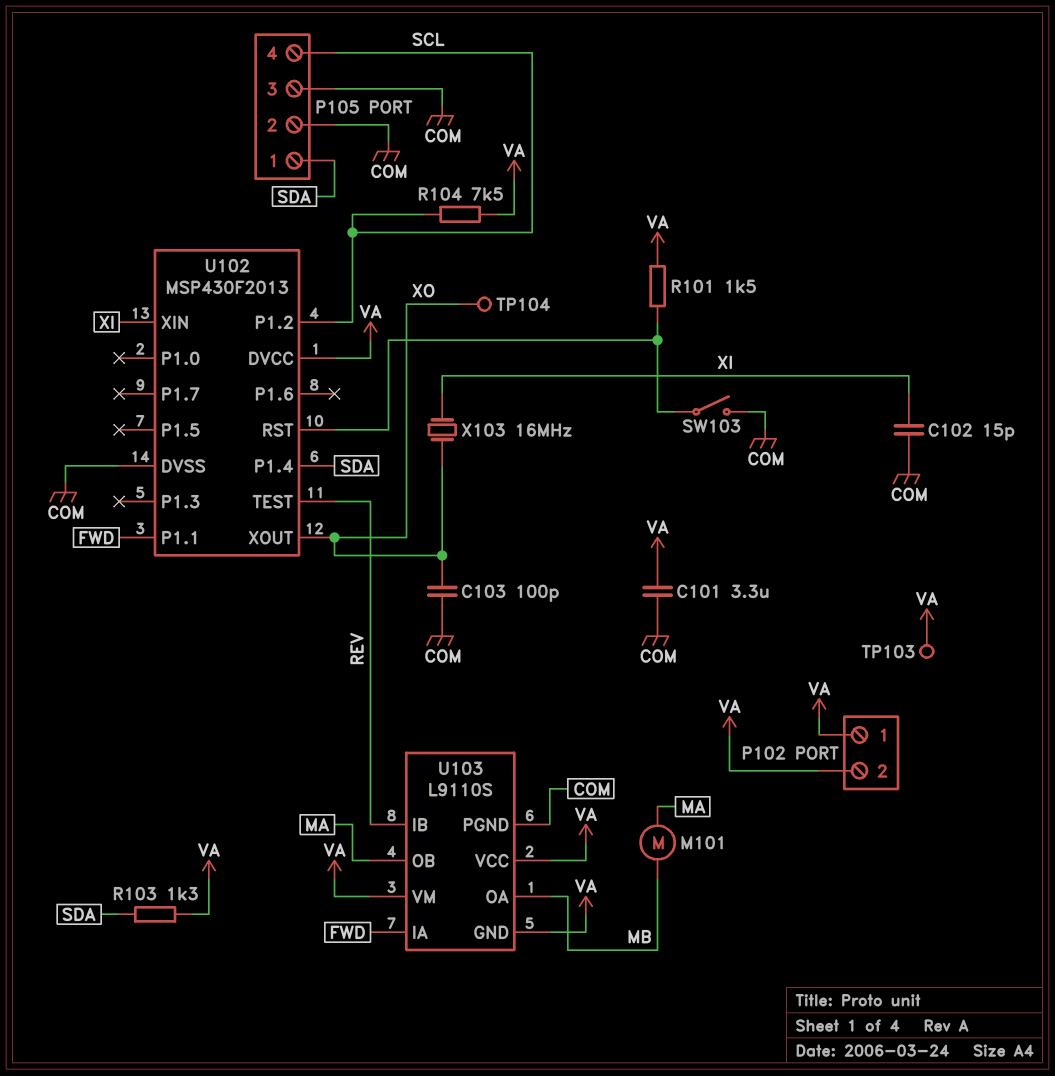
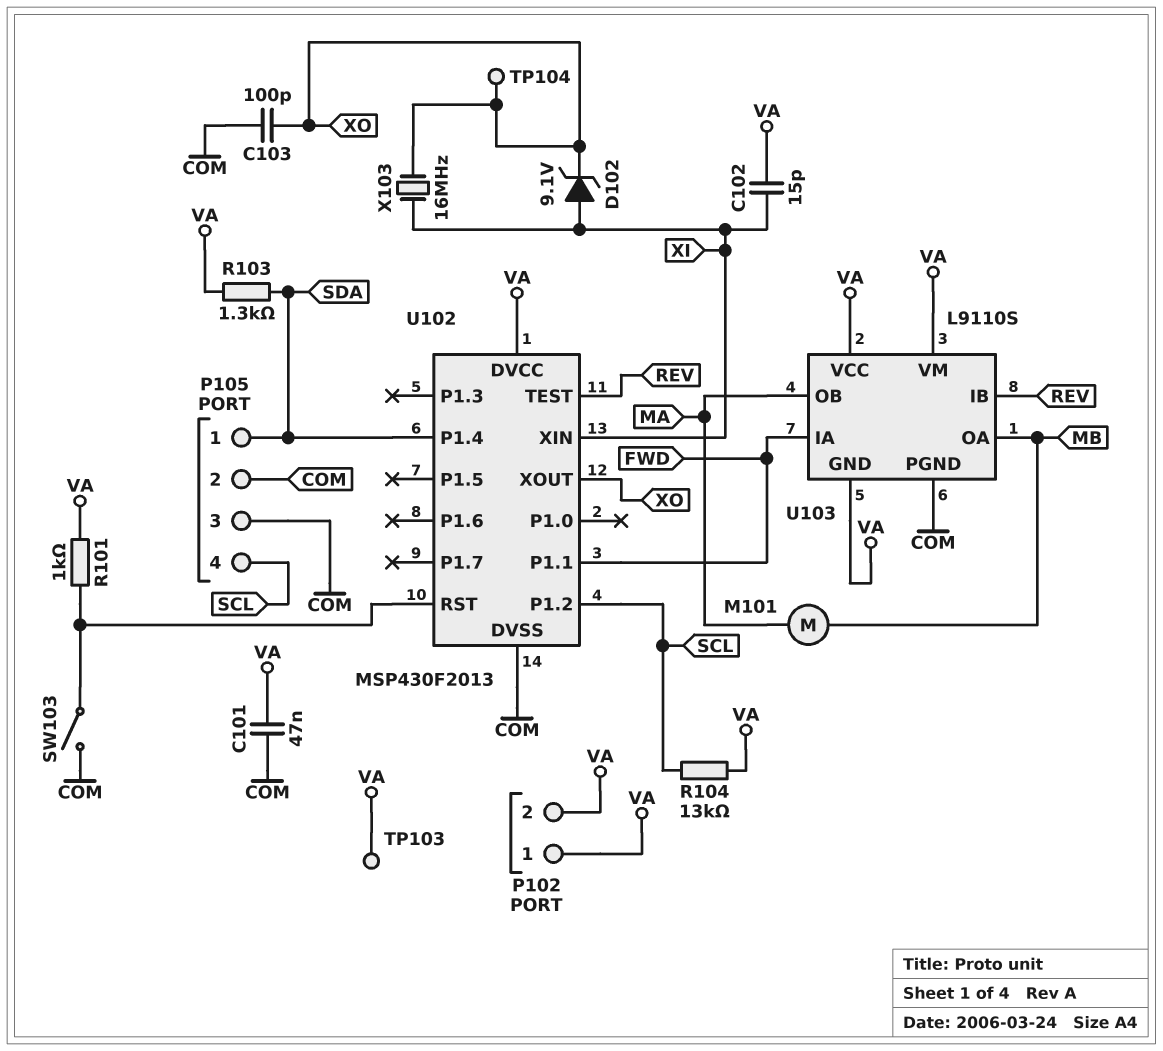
C101: 3.3uF (COM, VA) -> 47nF (COM, VA)
C102: 15pF (COM, XI) -> 15pF (VA, XI)
D102: none -> zener 9.1V (A XI, K XO)
R101: 1.5k (U102/RST, VA) -> 1k (U102/RST, VA)
R104: 7.5k (SCL, VA) -> 13k (SCL, VA)

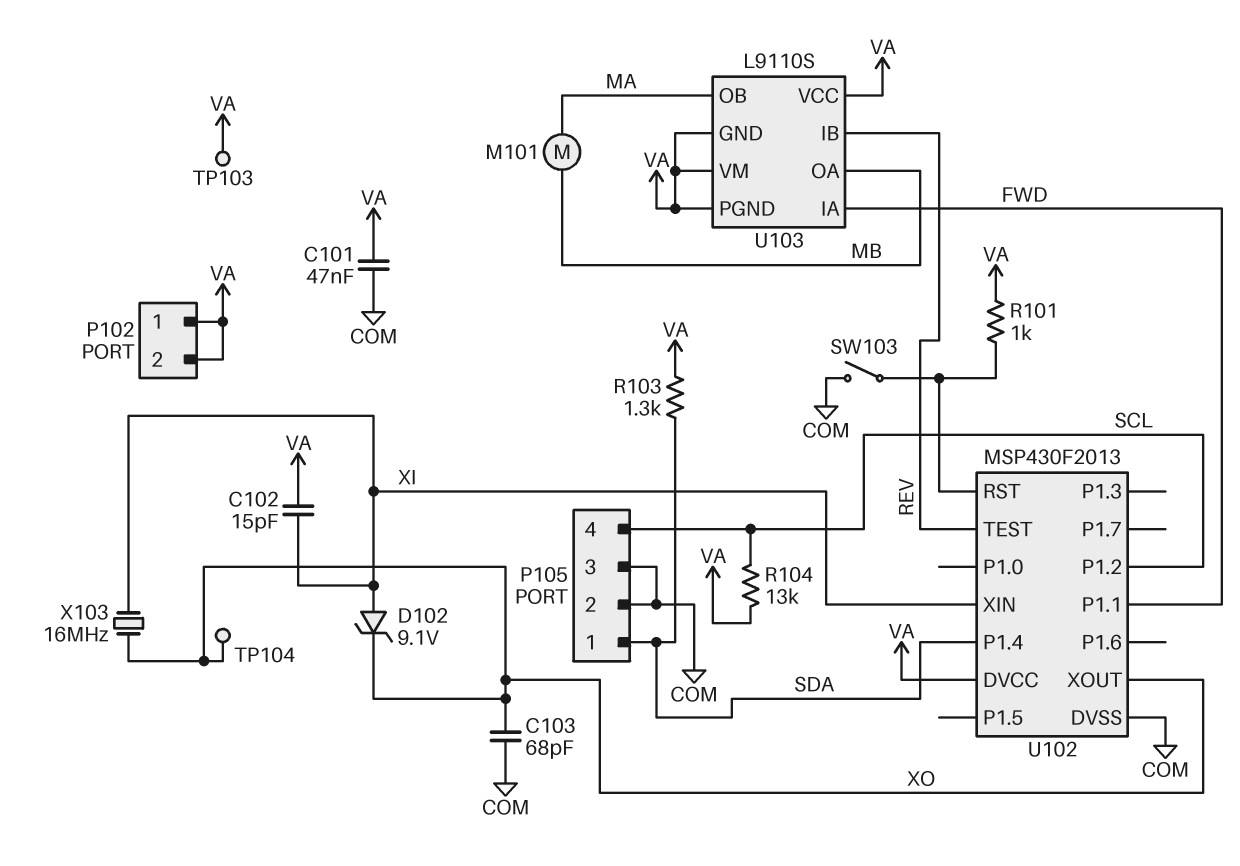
C103: 100pF (COM, XO) -> 68pF (COM, XO)
U103 pin PGND: COM -> VA

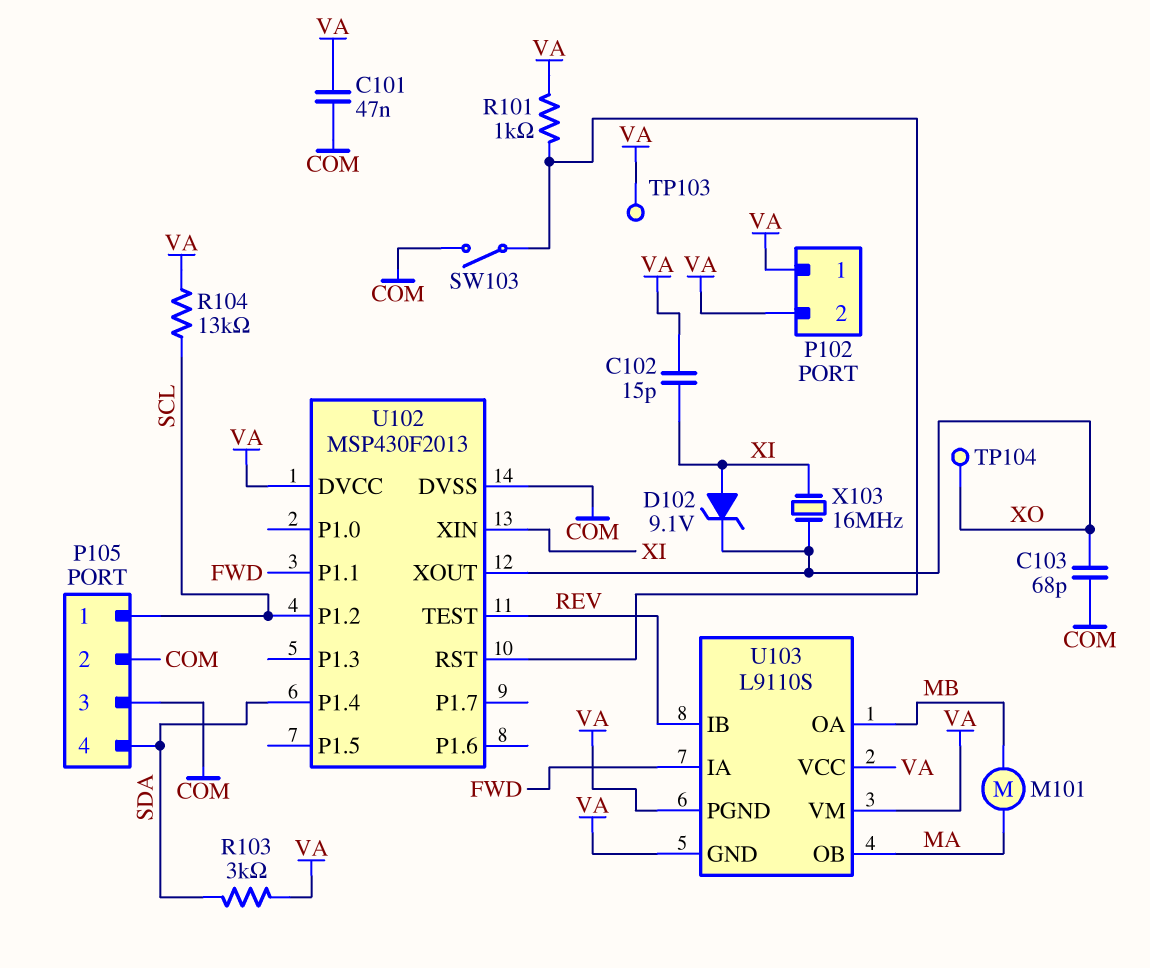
P105 pin 1: SDA -> SCL
P105 pin 4: SCL -> SDA
R103: 1.3k (SDA, VA) -> 3k (SDA, VA)

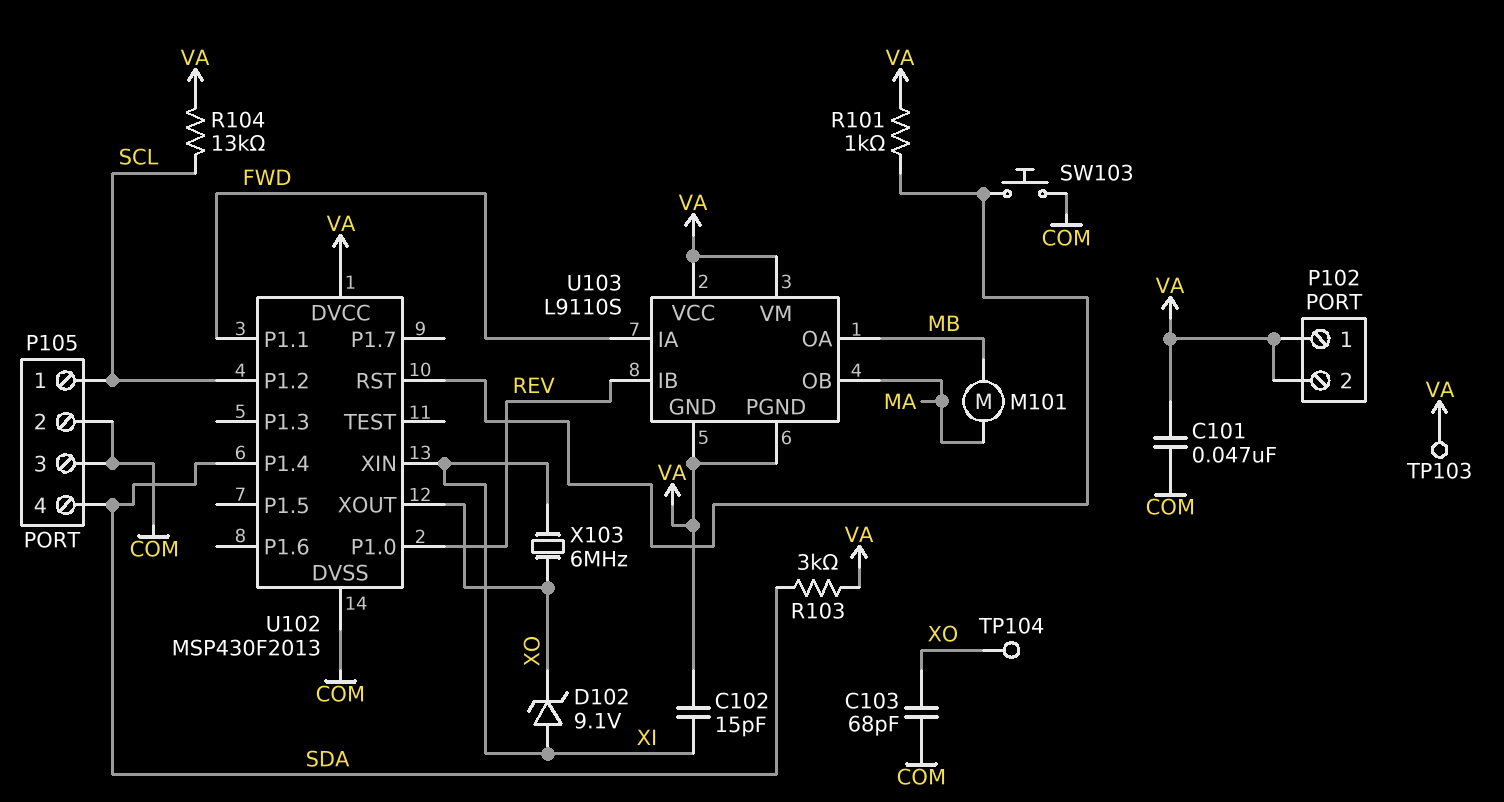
SW103: switch (COM, U102/RST) -> button (COM, U102/RST)
U102 pin P1.0: none -> REV
U102 pin TEST: REV -> none
X103: 16MHz (XI, XO) -> 6MHz (XI, XO)

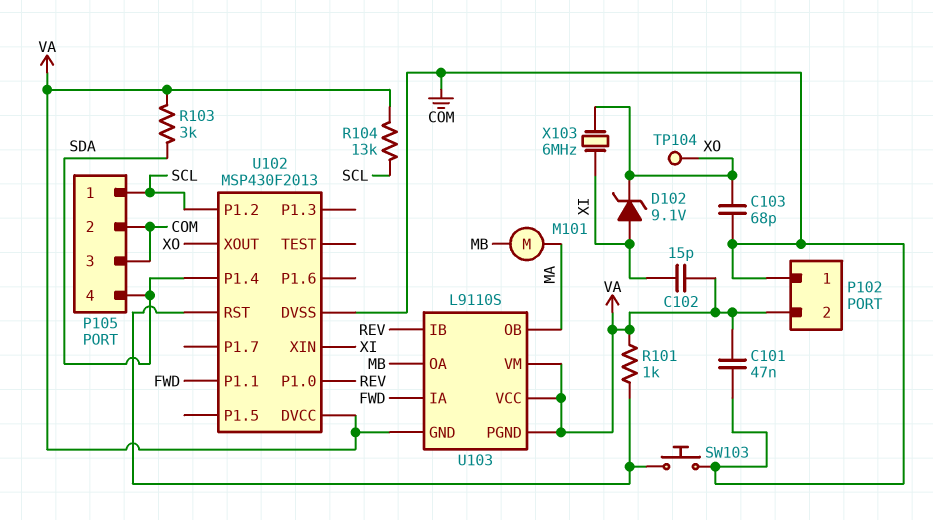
P102 pin 1: VA -> COM
TP103: test point (VA) -> none

